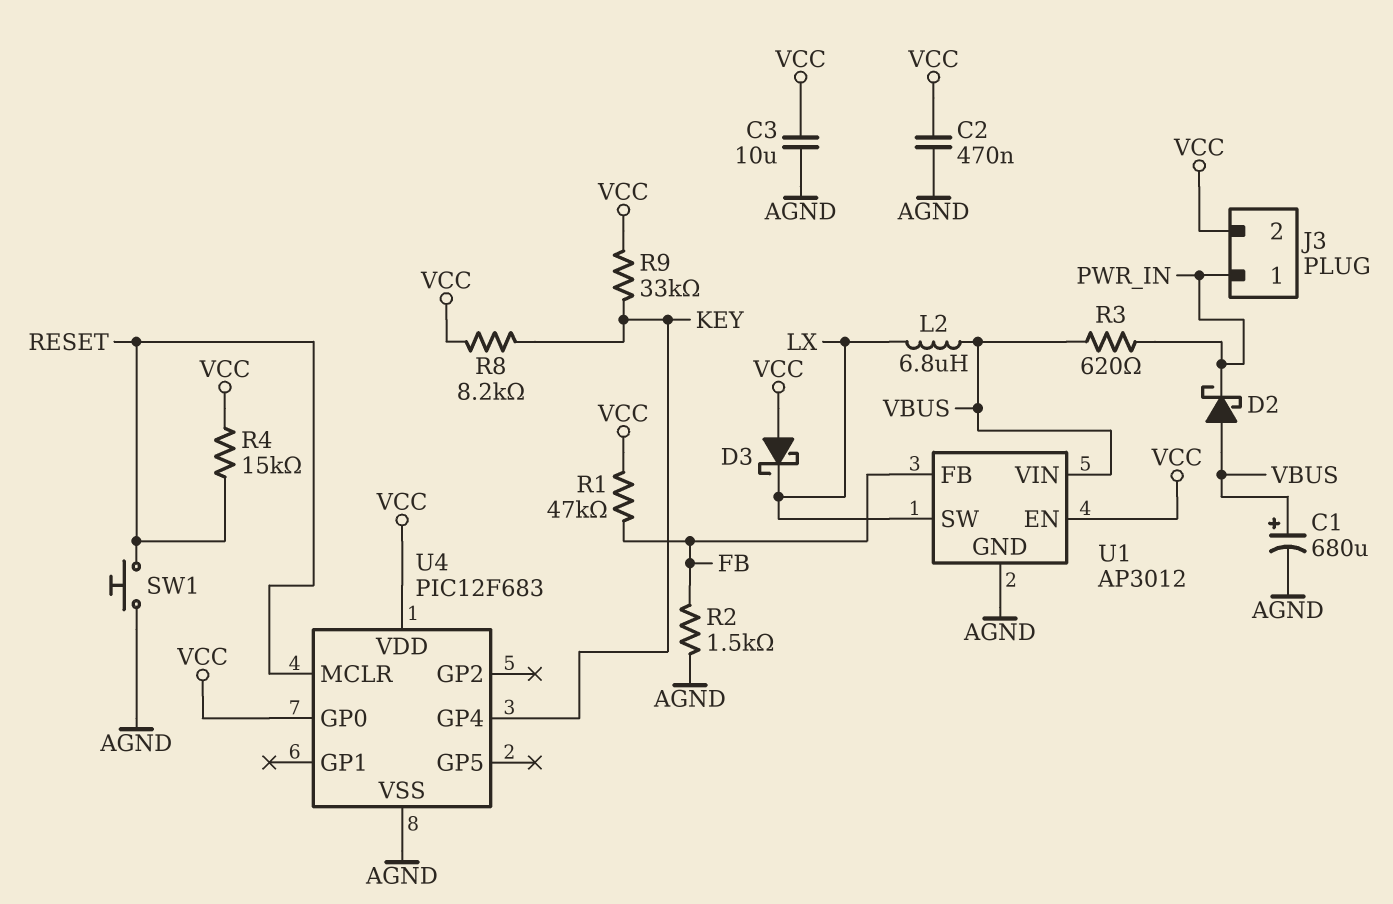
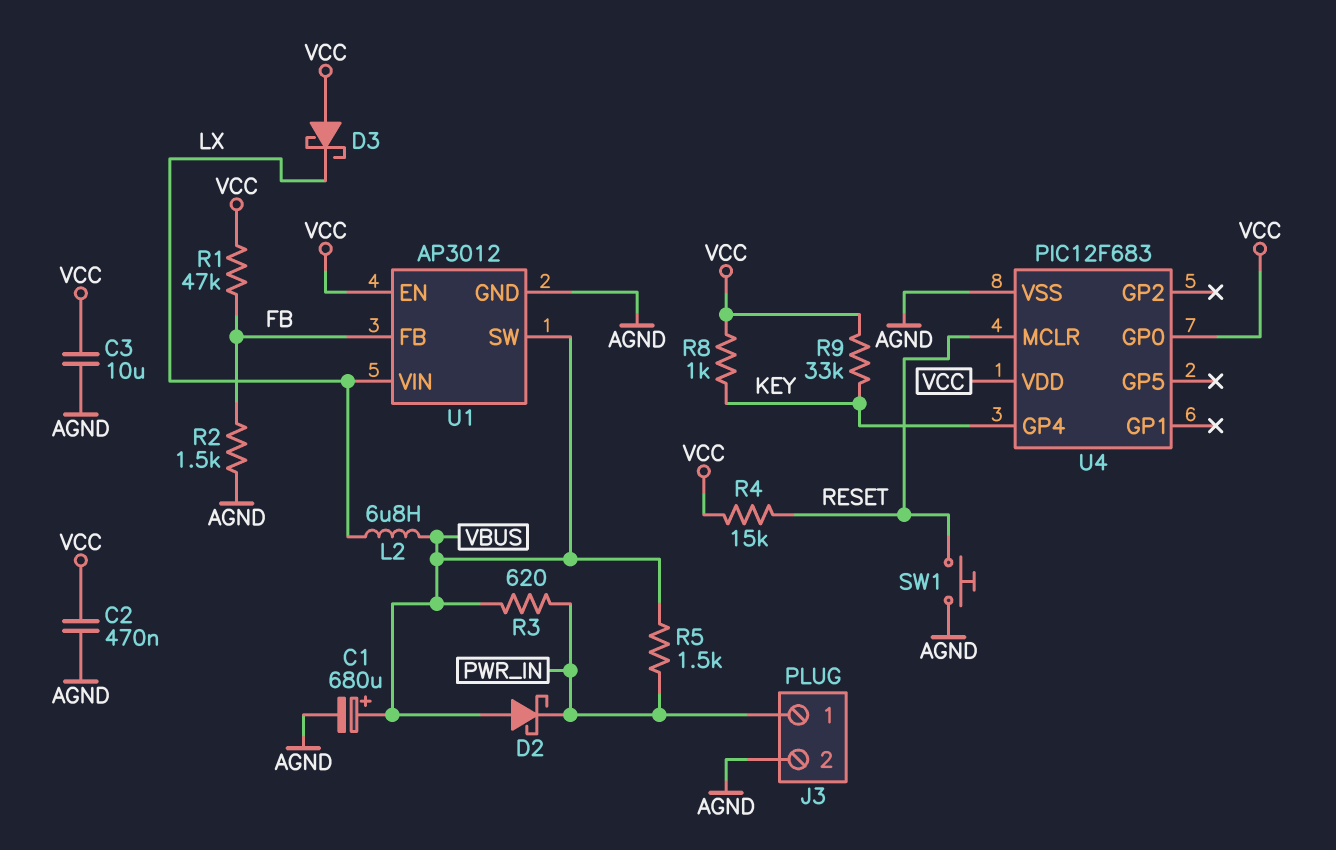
J3 pin 2: VCC -> AGND
R5: none -> 1.5k (PWR_IN, VBUS)
R8: 8.2k (KEY, VCC) -> 1k (KEY, VCC)
U1 pin SW: LX -> VBUS
U1 pin VIN: VBUS -> LX

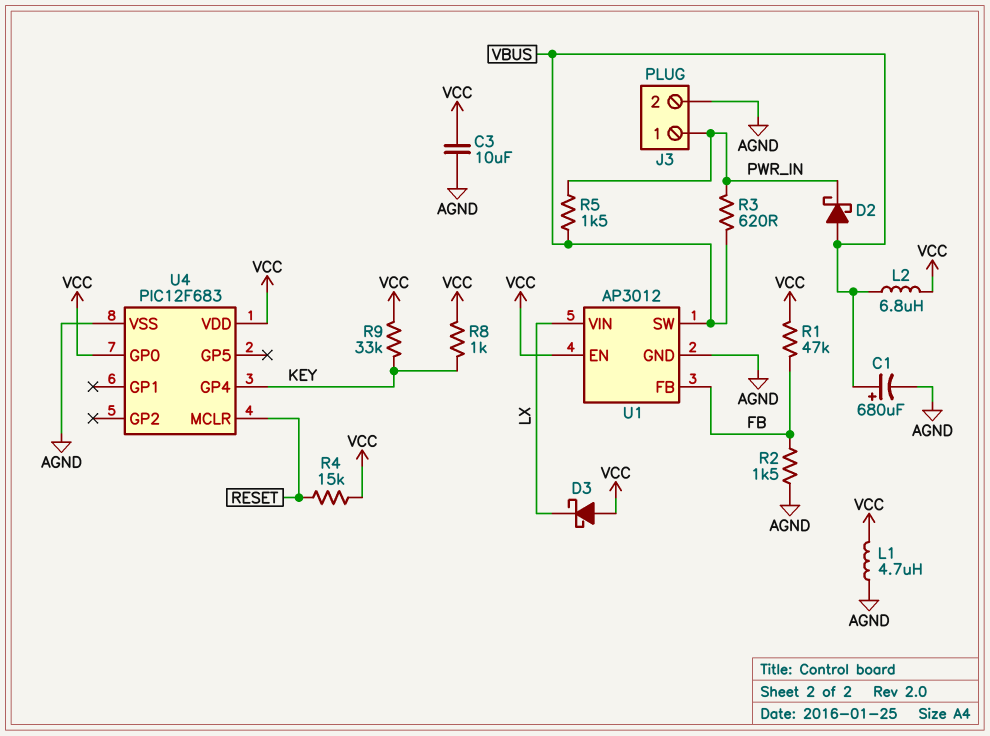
C2: 470nF (AGND, VCC) -> none
L1: none -> 4.7uH (AGND, VCC)
L2: 6.8uH (LX, VBUS) -> 6.8uH (VBUS, VCC)
SW1: button (AGND, RESET) -> none

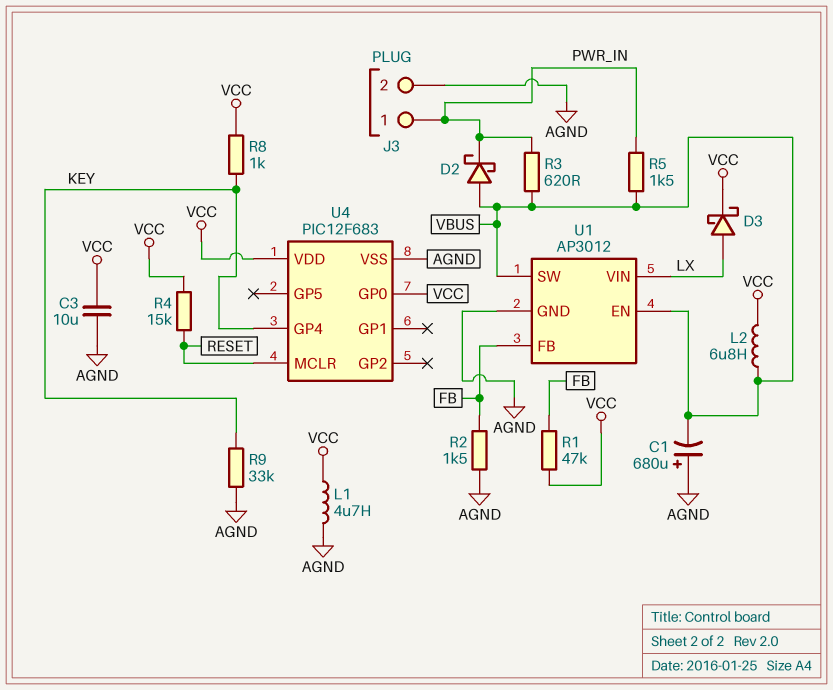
C1: 680uF (plus VBUS, minus AGND) -> 680uF (plus AGND, minus VBUS)
D3: schottky (A VCC, K LX) -> schottky (A LX, K VCC)
R9: 33k (KEY, VCC) -> 33k (AGND, KEY)
U1 pin EN: VCC -> VBUS

